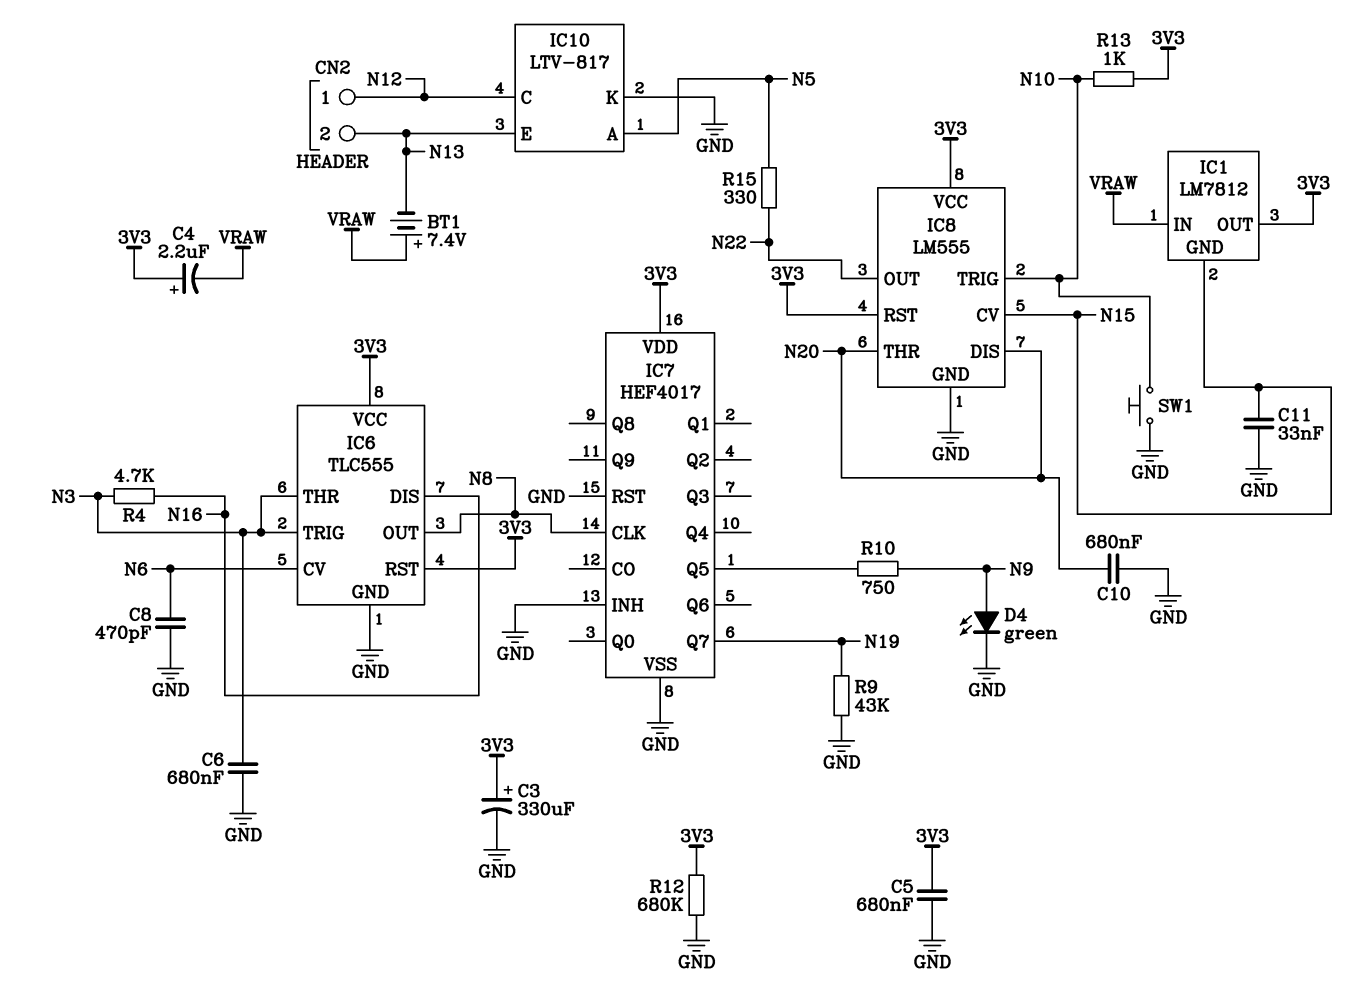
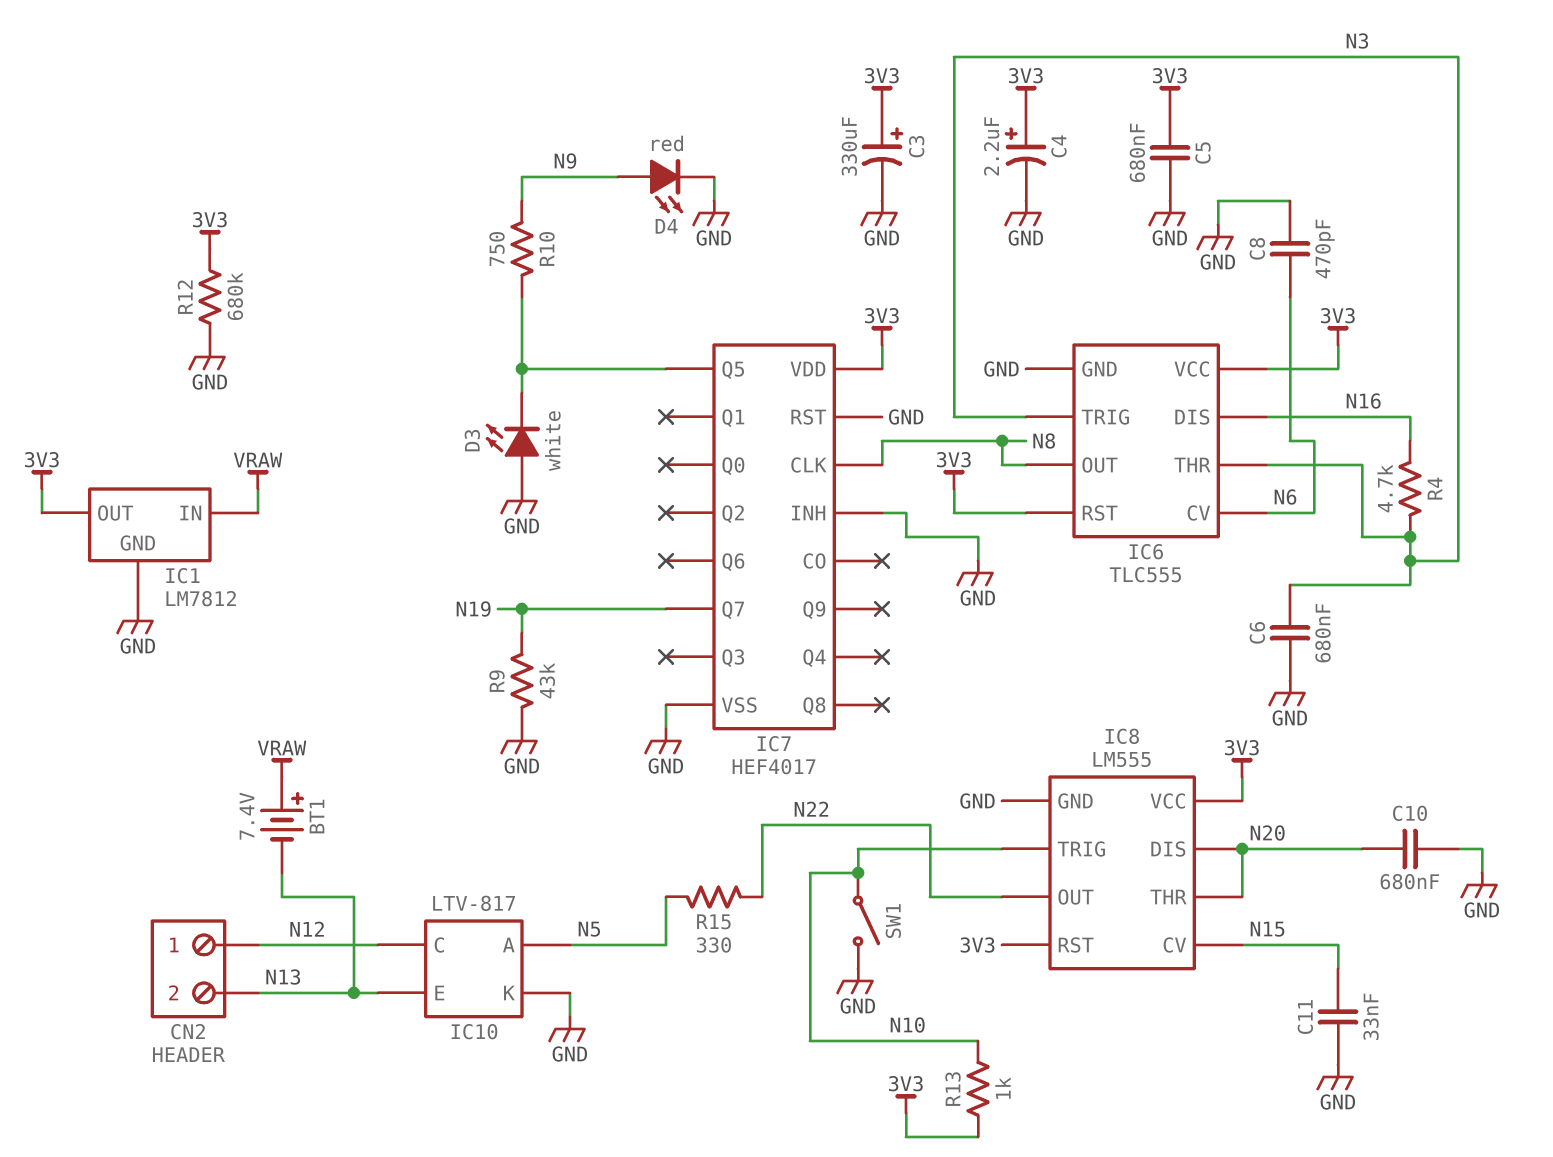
C4: 2.2uF (plus 3V3, minus VRAW) -> 2.2uF (plus 3V3, minus GND)
D3: none -> LED white (A GND, K IC7/Q5)
D4: LED green (A N9, K GND) -> LED red (A N9, K GND)
IC1 pin GND: N15 -> GND
SW1: button (GND, N10) -> switch (GND, N10)

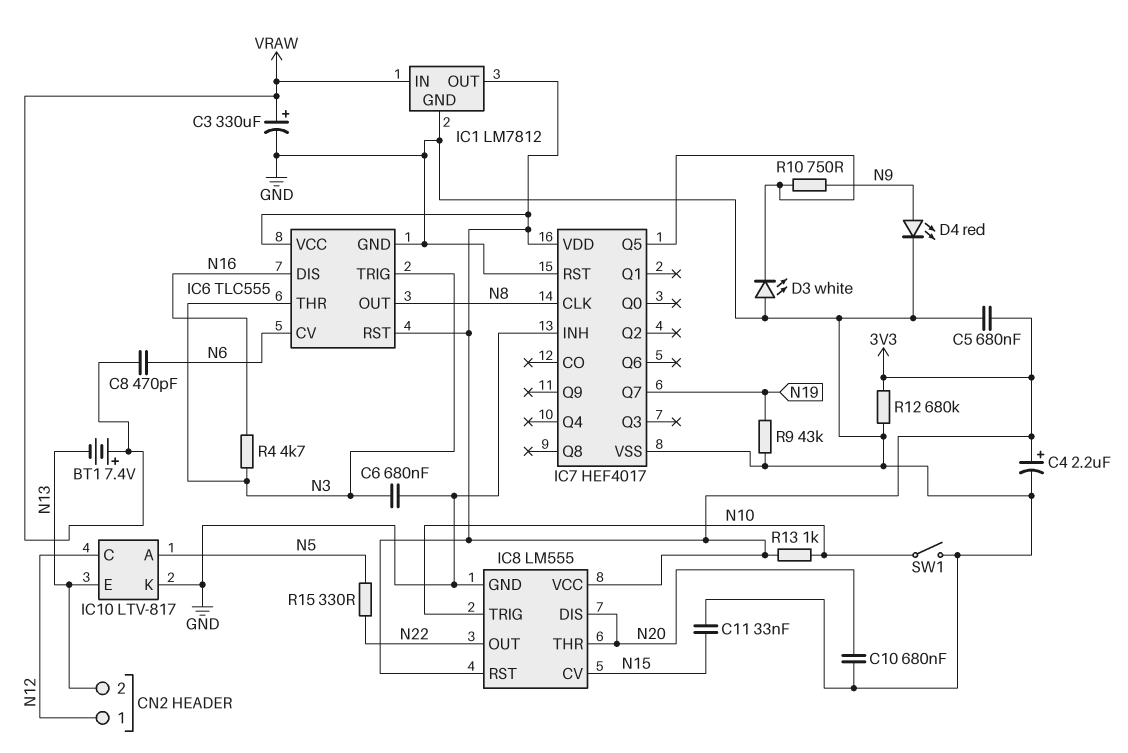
C3: 330uF (plus 3V3, minus GND) -> 330uF (plus VRAW, minus GND)
C8: 470pF (GND, N6) -> 470pF (N6, VRAW)

